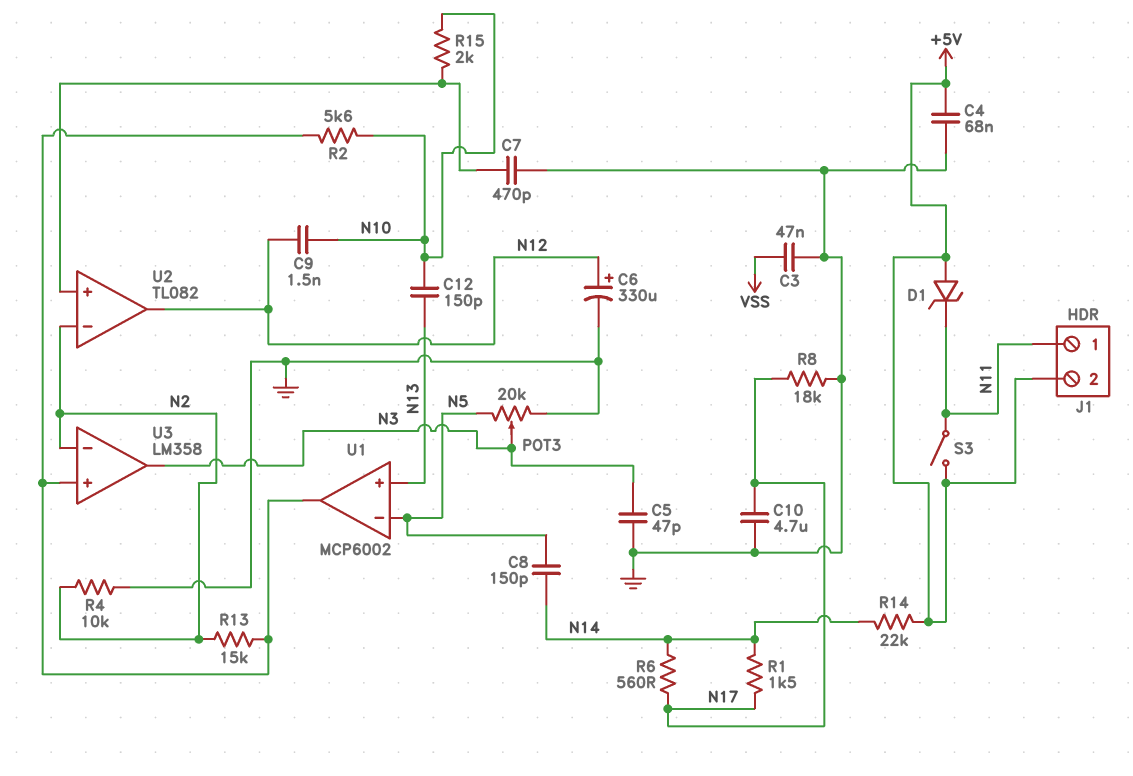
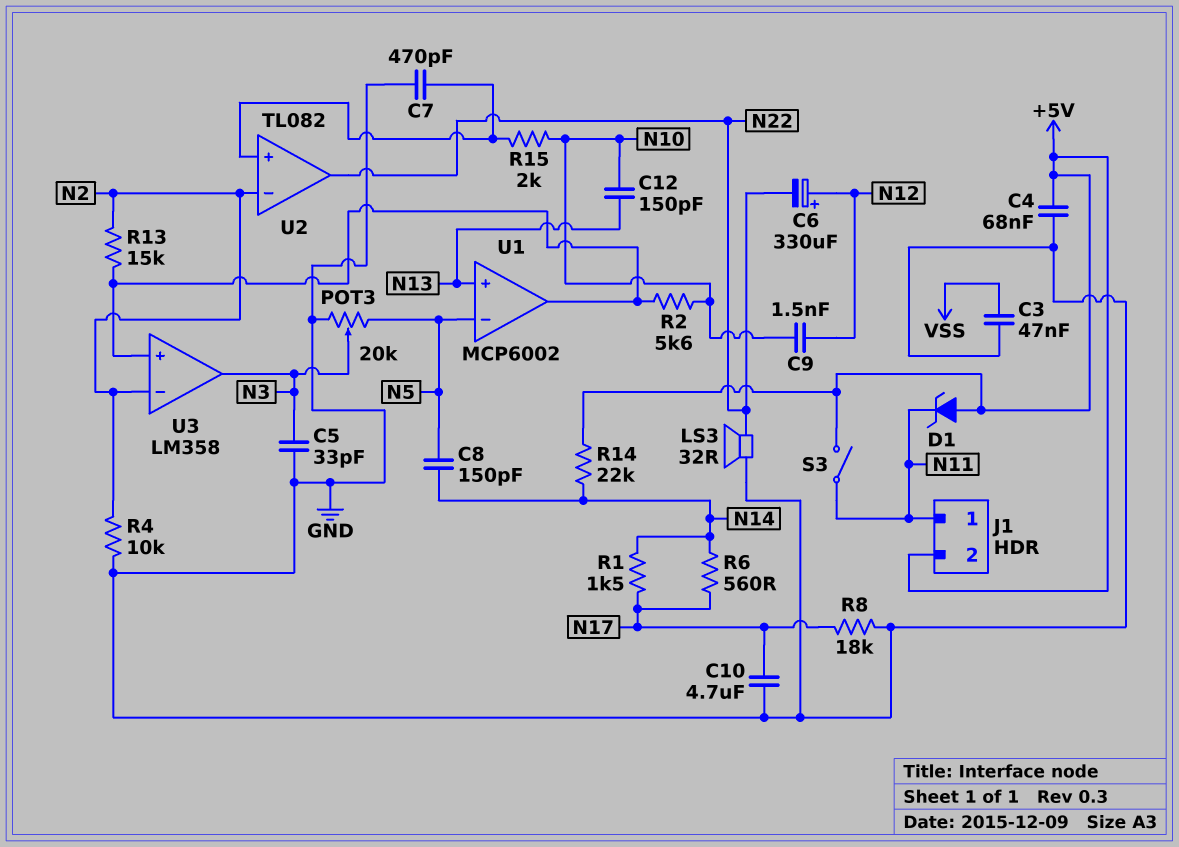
C5: 47pF (GND, N3) -> 33pF (GND, N3)
C6: 330uF (plus N12, minus GND) -> 330uF (plus N12, minus N22)
LS3: none -> speaker 32R (GND, N22)
U2 pin out: N12 -> N22

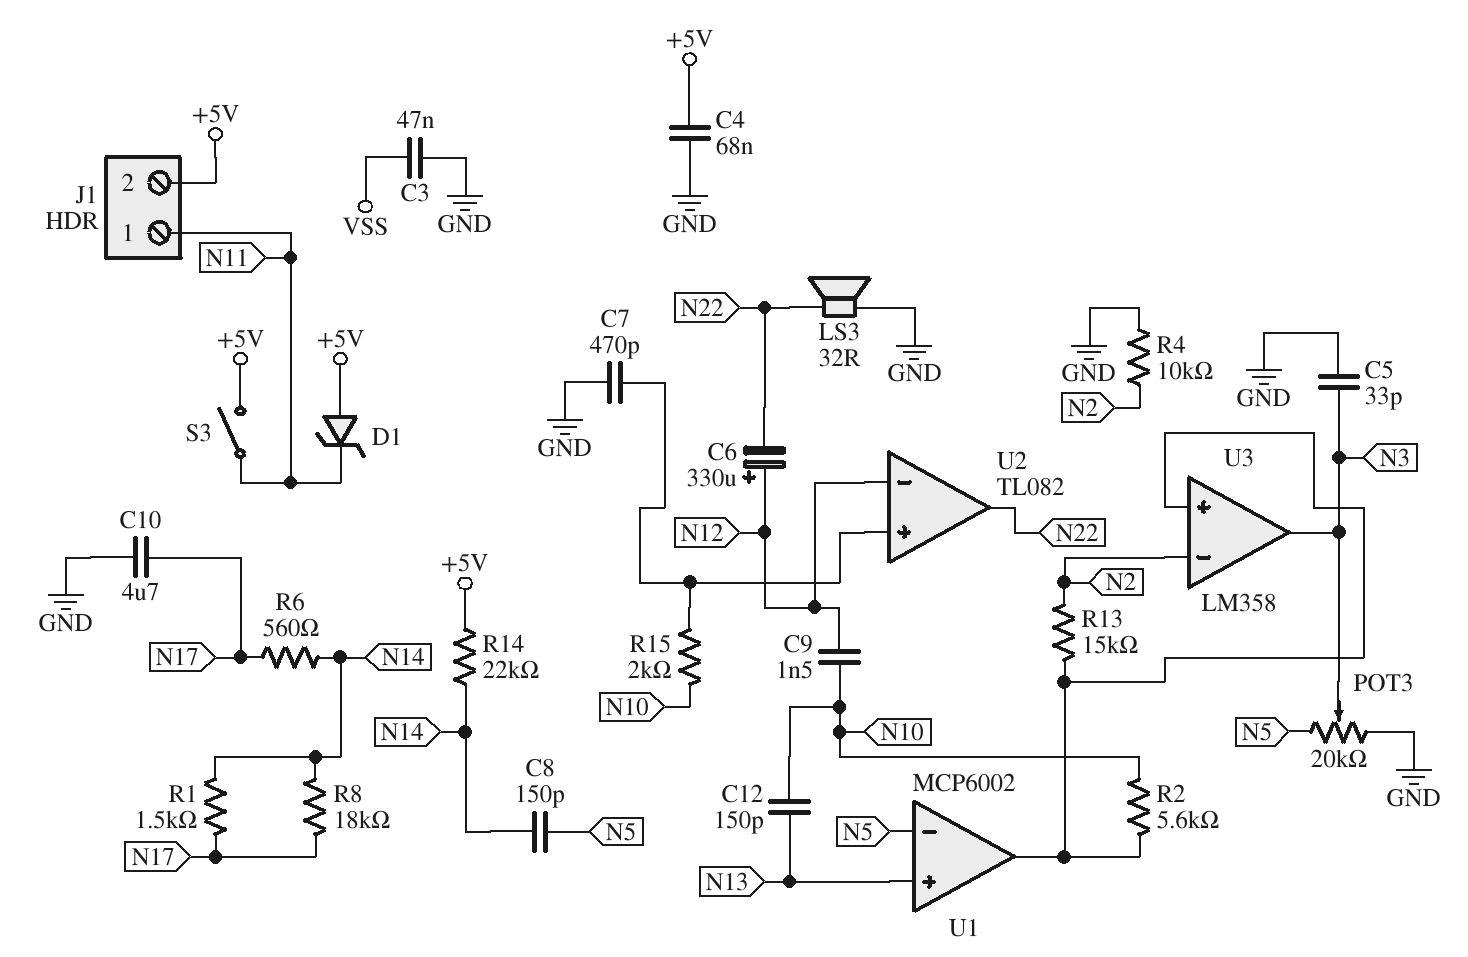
R8: 18k (GND, N17) -> 18k (N14, N17)
U2 pin in-: N2 -> N12

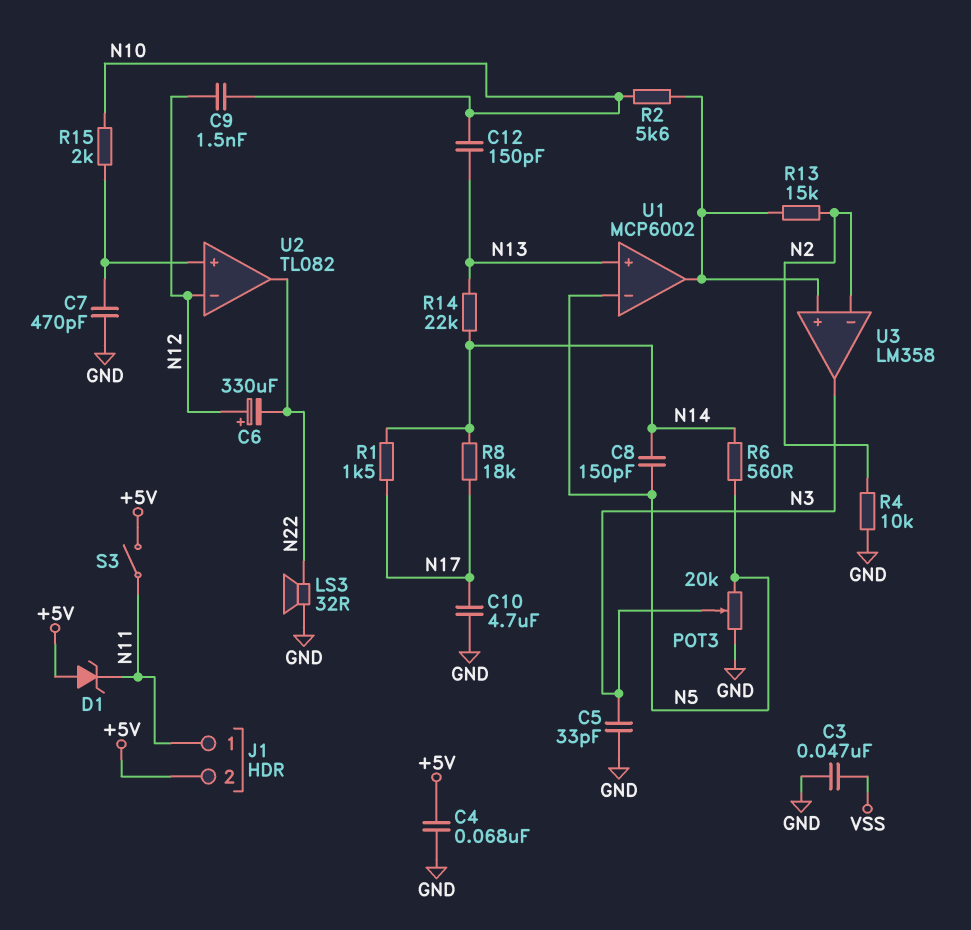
R6: 560 (N14, N17) -> 560 (N5, N14)
R14: 22k (+5V, N14) -> 22k (N13, N14)

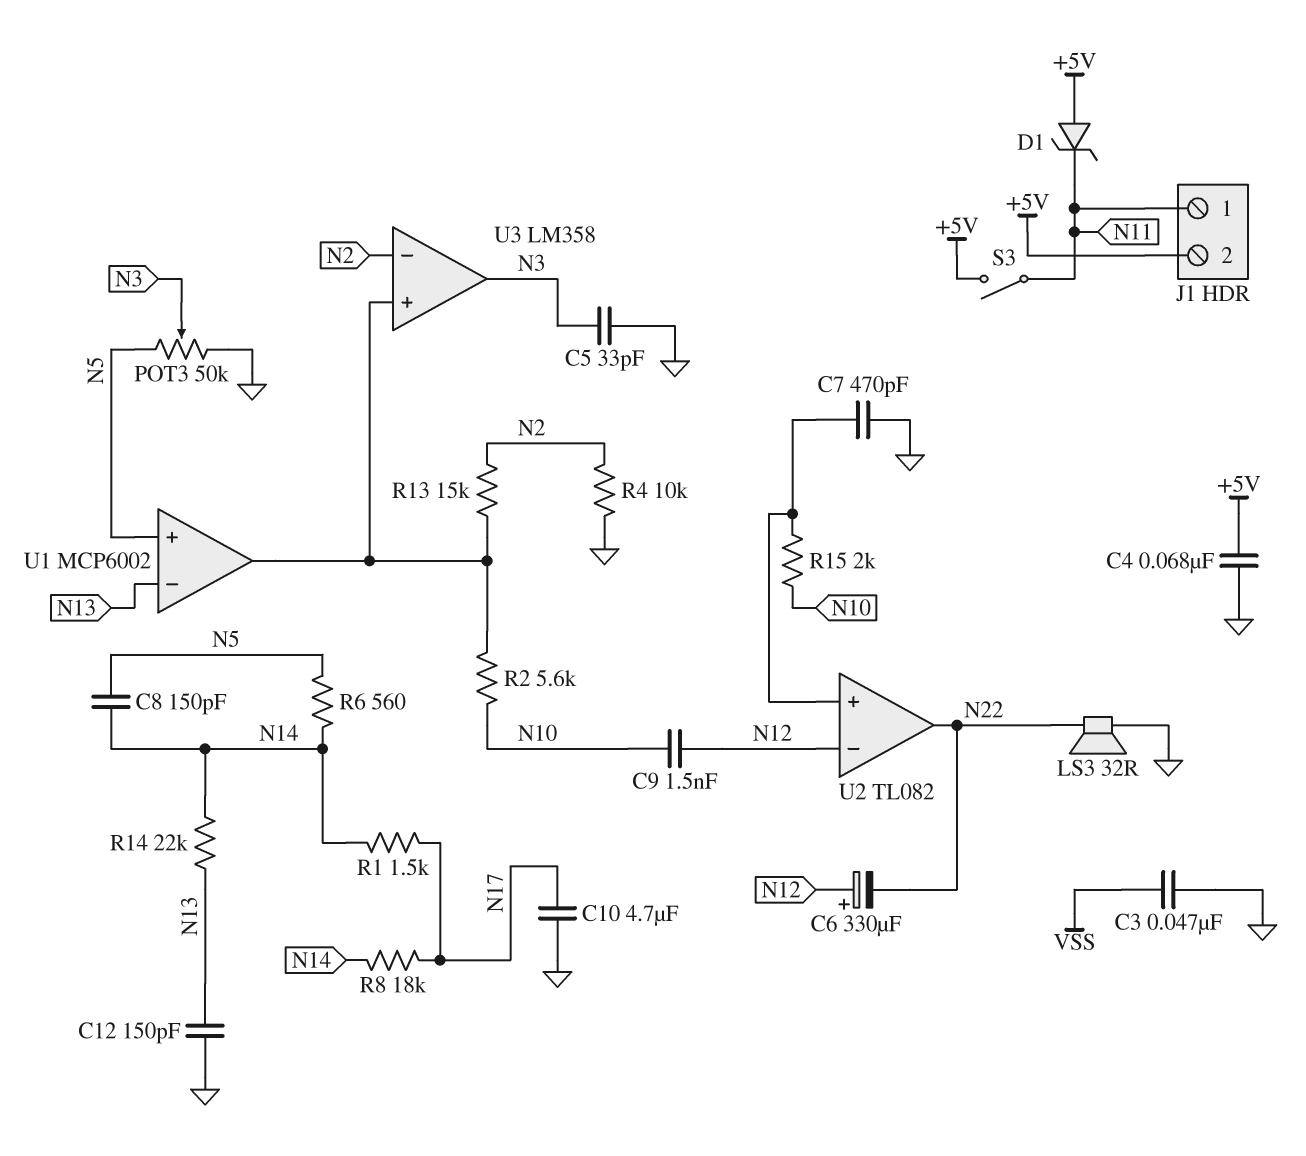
C12: 150pF (N10, N13) -> 150pF (GND, N13)
POT3: 20k (GND, N5, wiper N3) -> 50k (GND, N5, wiper N3)
U1 pin in+: N13 -> N5
U1 pin in-: N5 -> N13

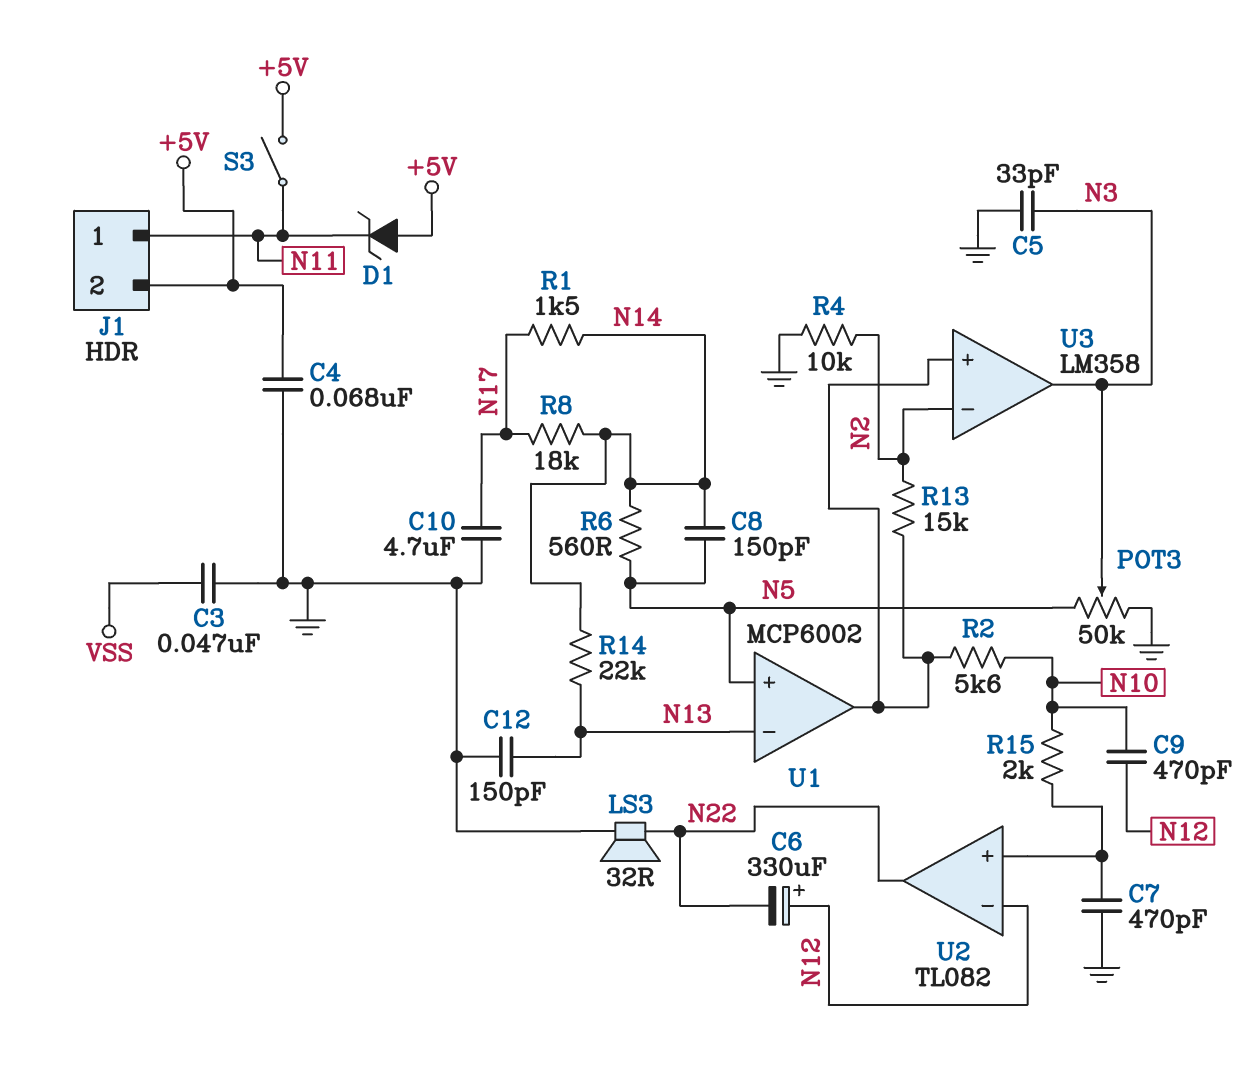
C9: 1.5nF (N10, N12) -> 470pF (N10, N12)

